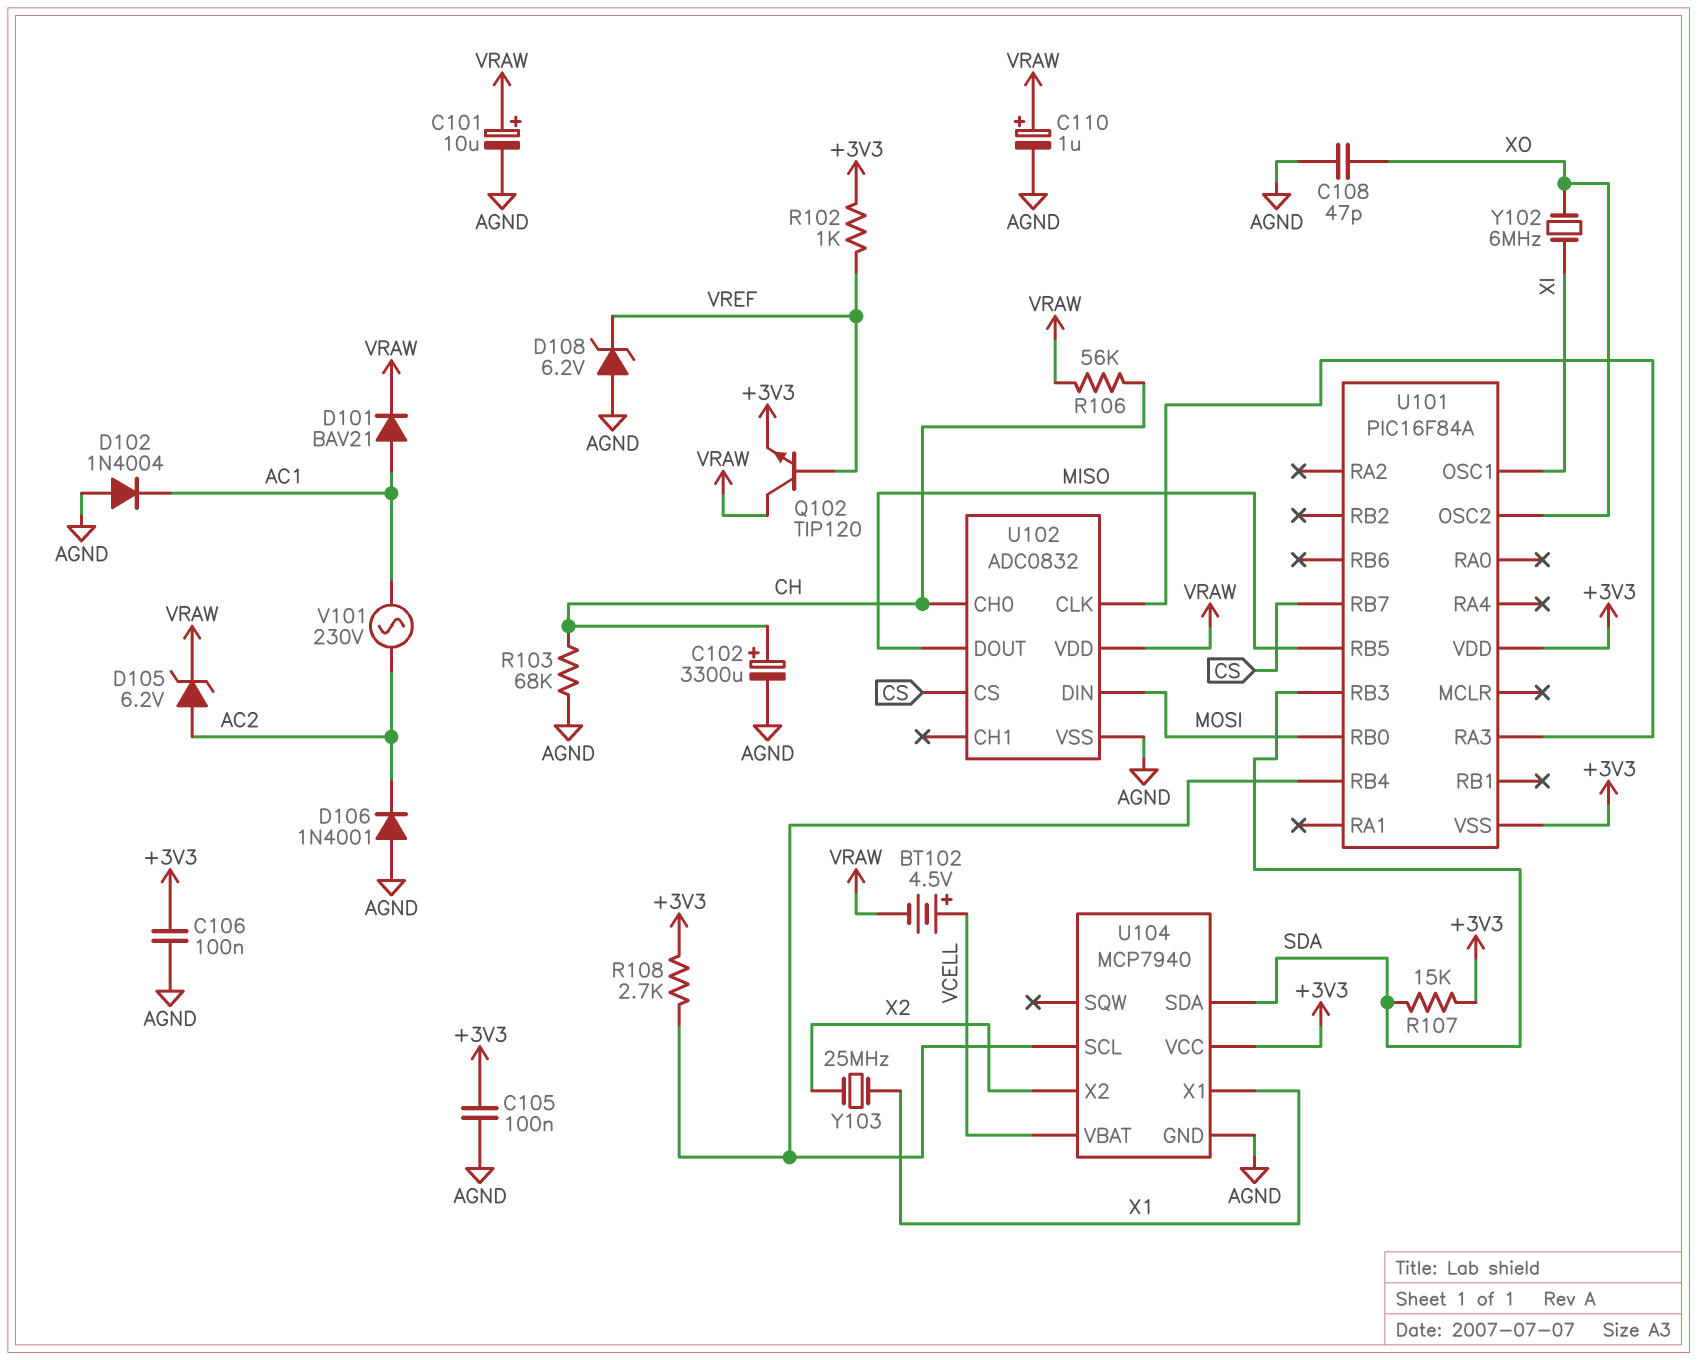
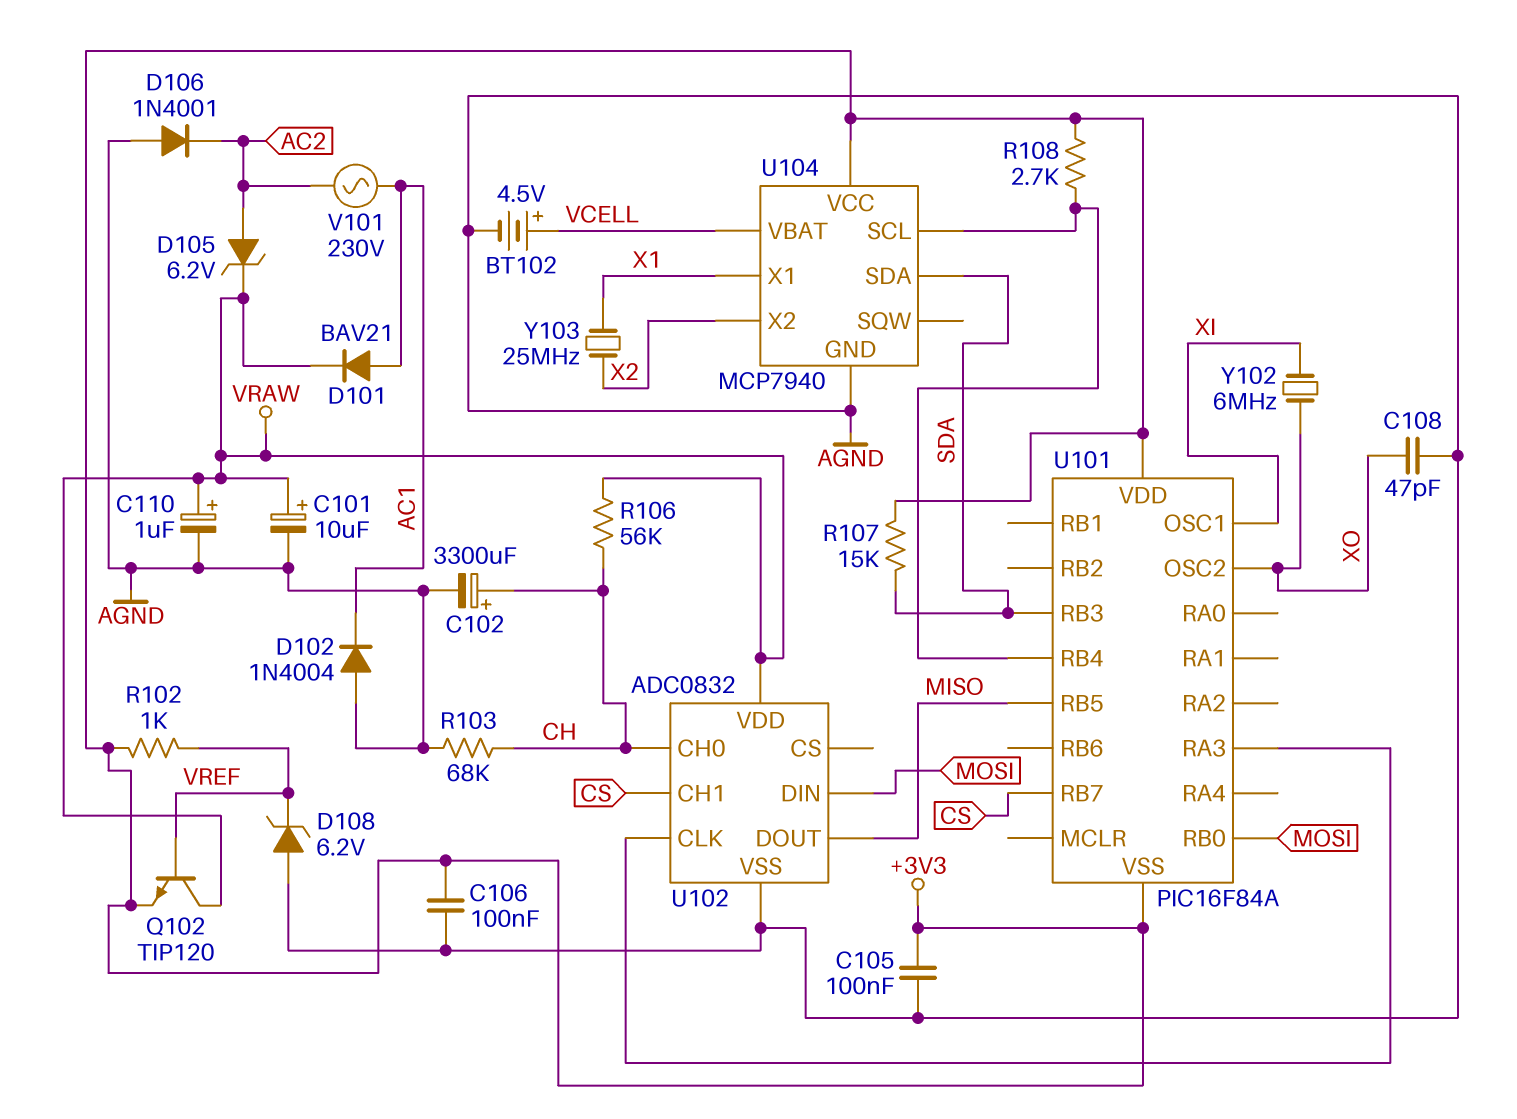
BT102: 4.5V (plus VCELL, minus VRAW) -> 4.5V (plus VCELL, minus AGND)
U102 pin CH1: none -> CS
U102 pin CS: CS -> none

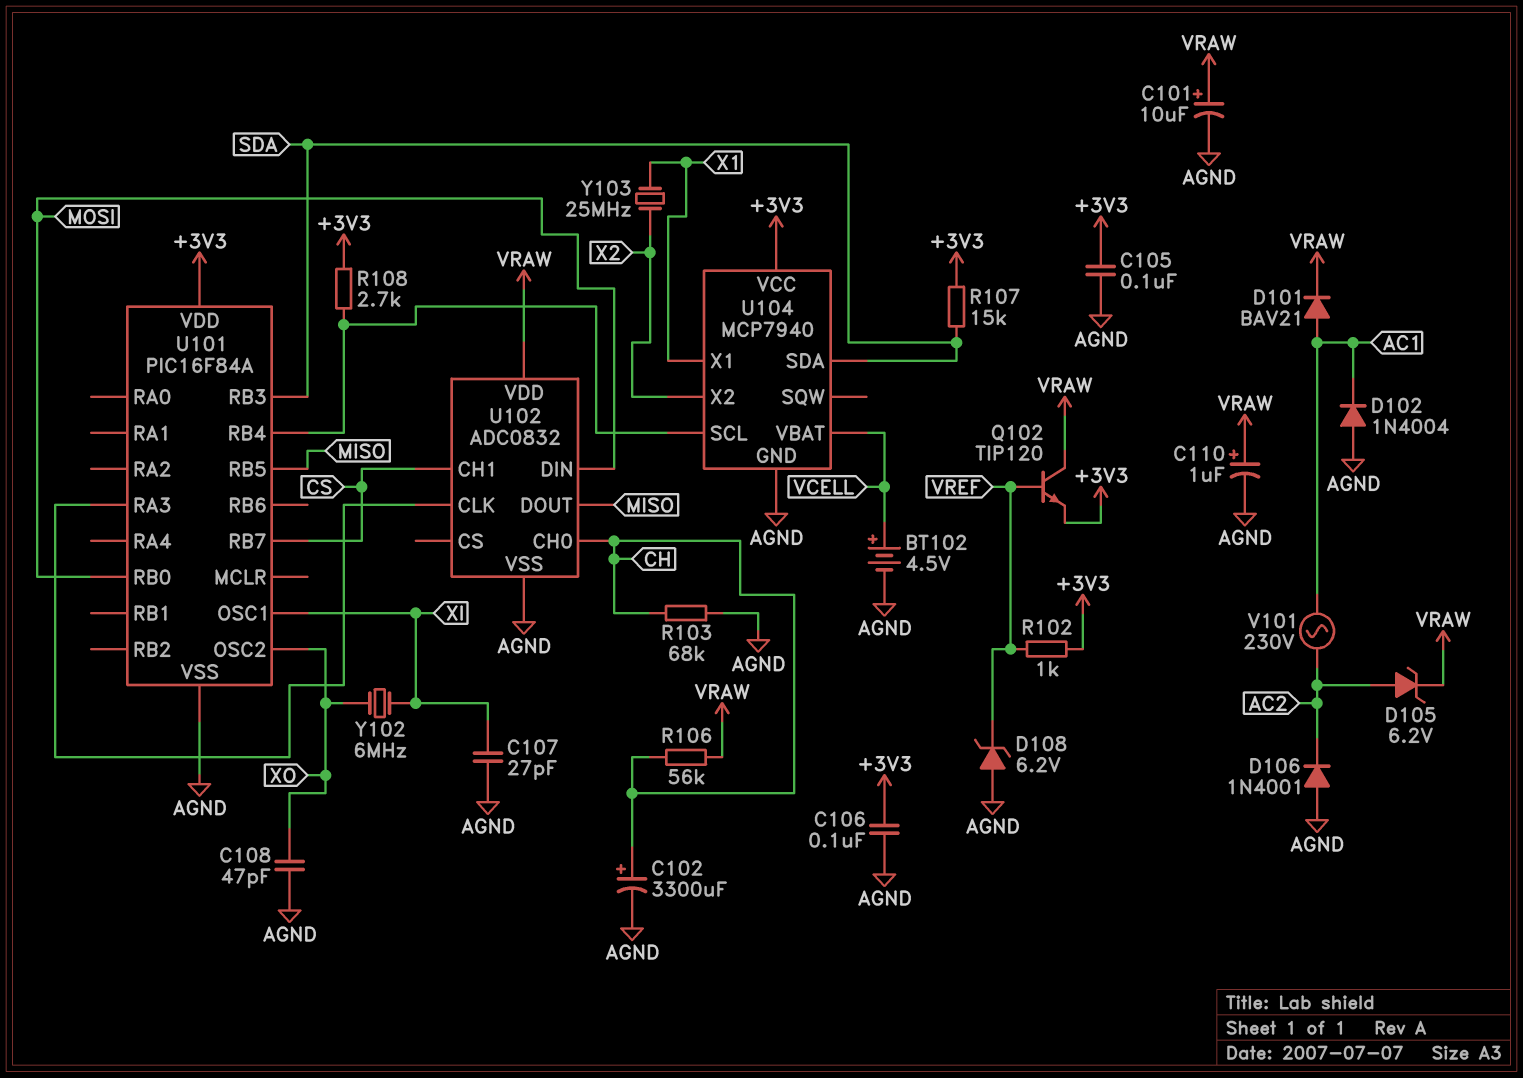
C107: none -> 27pF (AGND, XI)
U101 pin VSS: +3V3 -> AGND

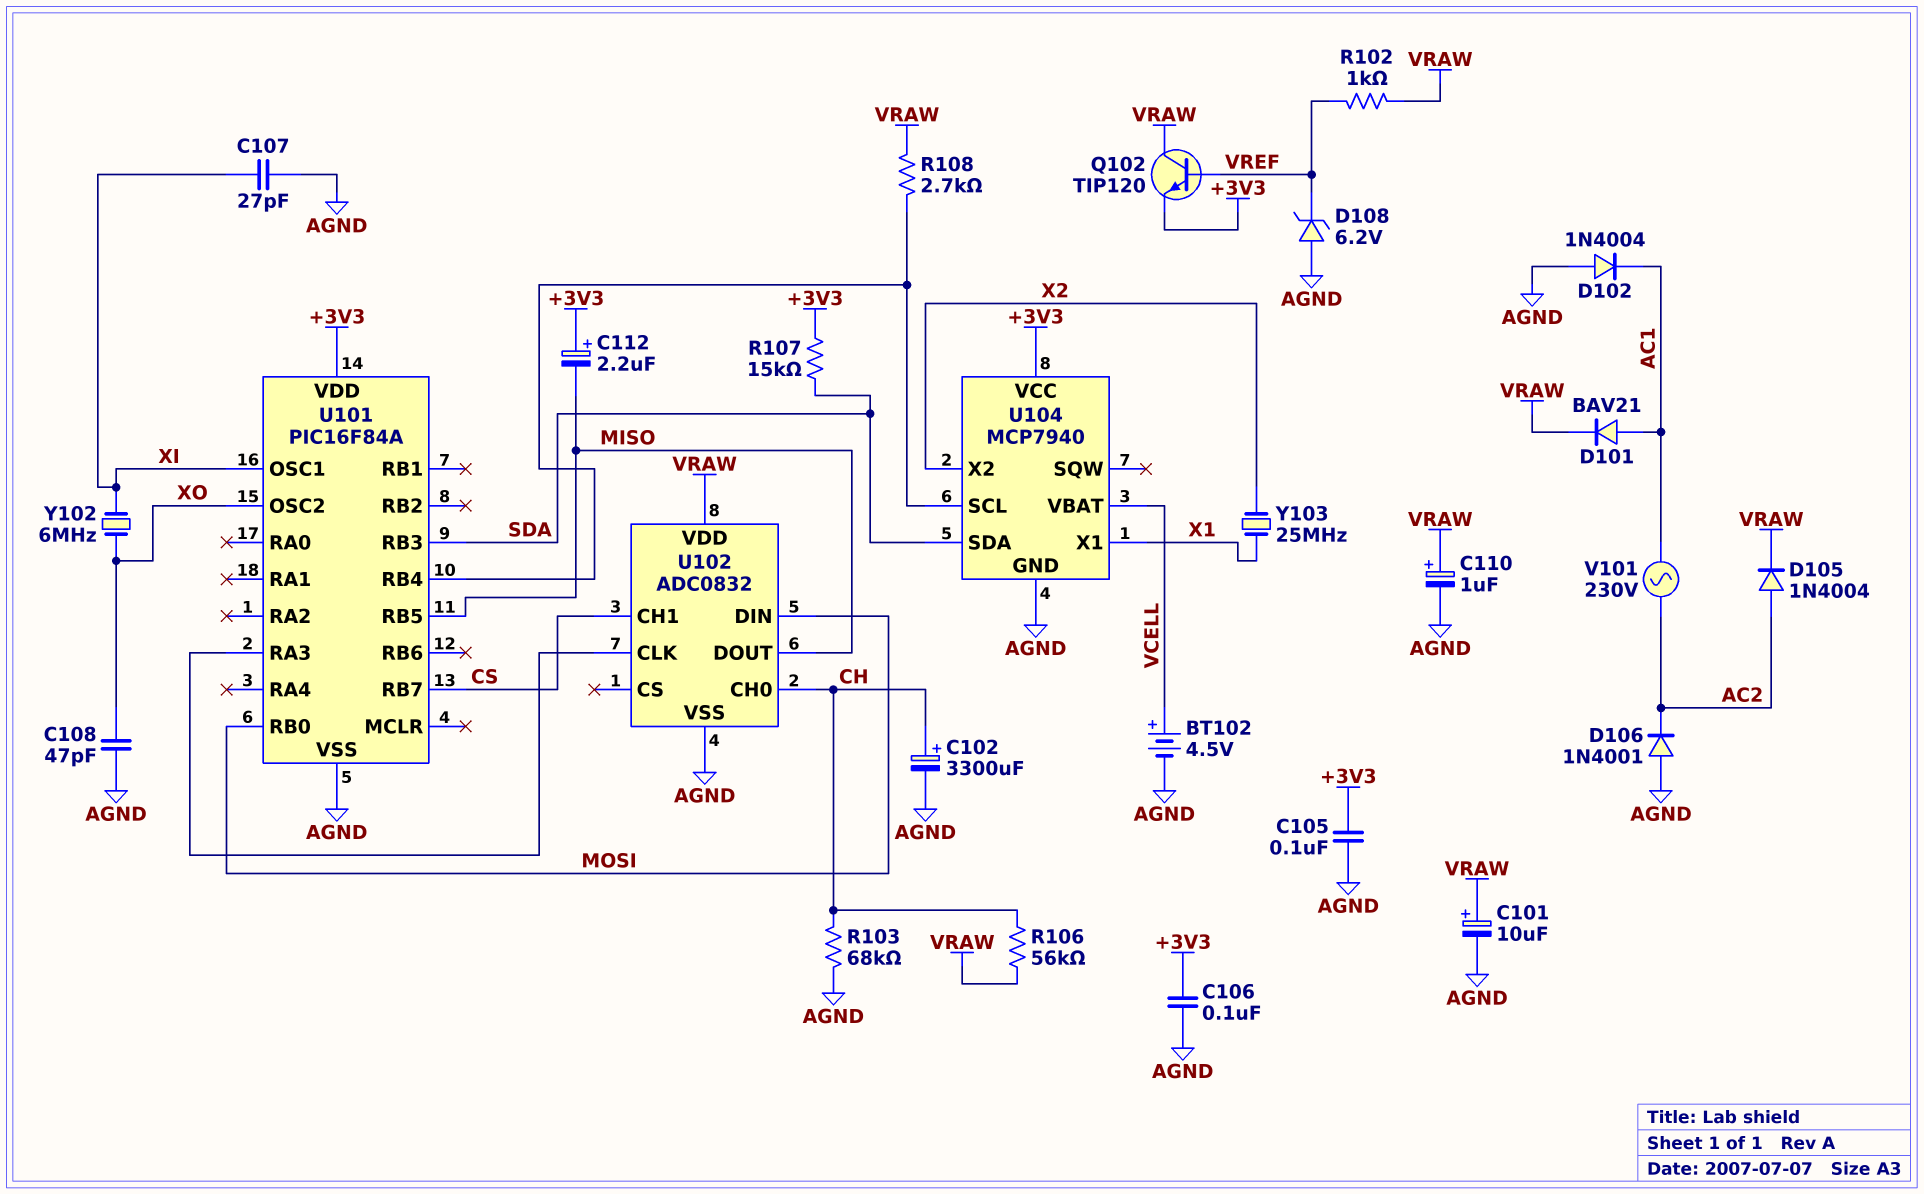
C112: none -> 2.2uF (plus +3V3, minus MISO)
D105: zener 6.2V (A AC2, K VRAW) -> diode 1N4004 (A AC2, K VRAW)
R102: 1k (+3V3, VREF) -> 1k (VRAW, VREF)
R108: 2.7k (+3V3, U101/RB4) -> 2.7k (U101/RB4, VRAW)

